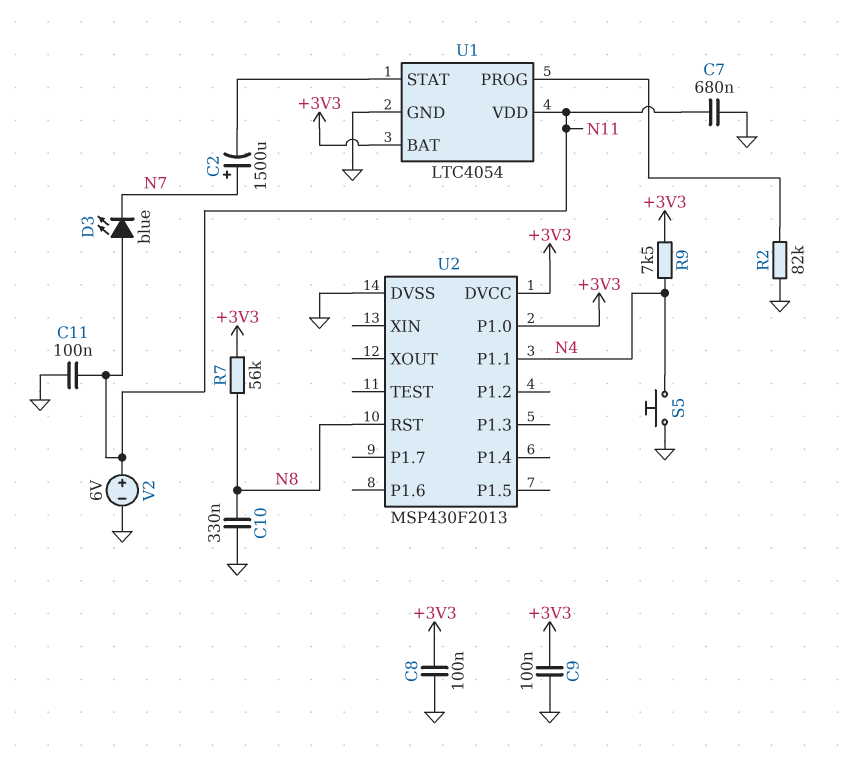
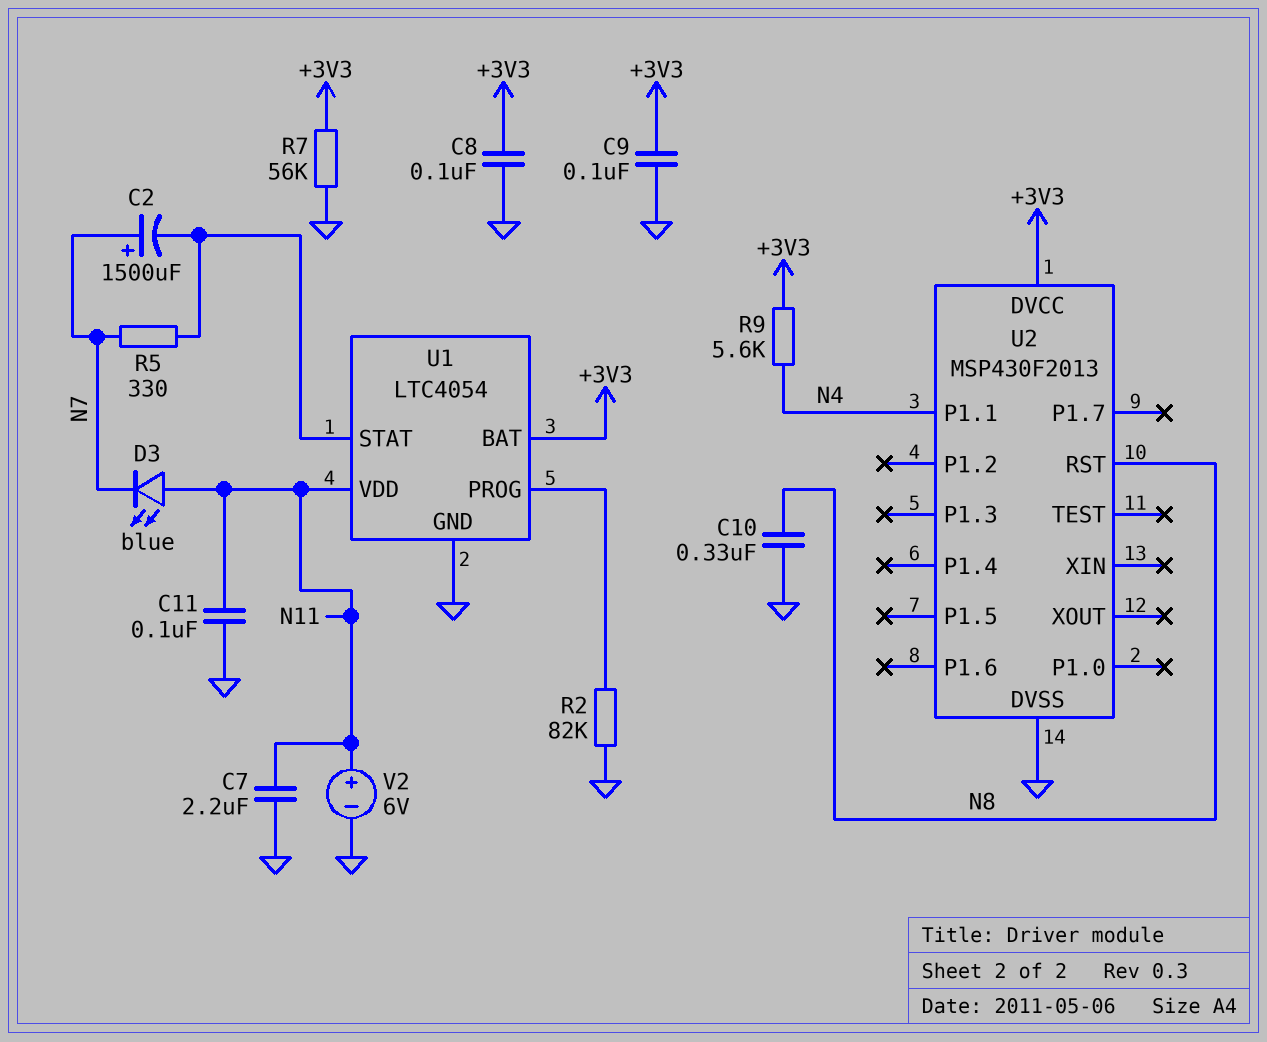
C7: 680nF (GND, N11) -> 2.2uF (GND, N11)
R5: none -> 330 (N7, U1/STAT)
R7: 56k (+3V3, N8) -> 56k (+3V3, GND)
R9: 7.5k (+3V3, N4) -> 5.6k (+3V3, N4)
S5: button (GND, N4) -> none
U2 pin P1.0: +3V3 -> none

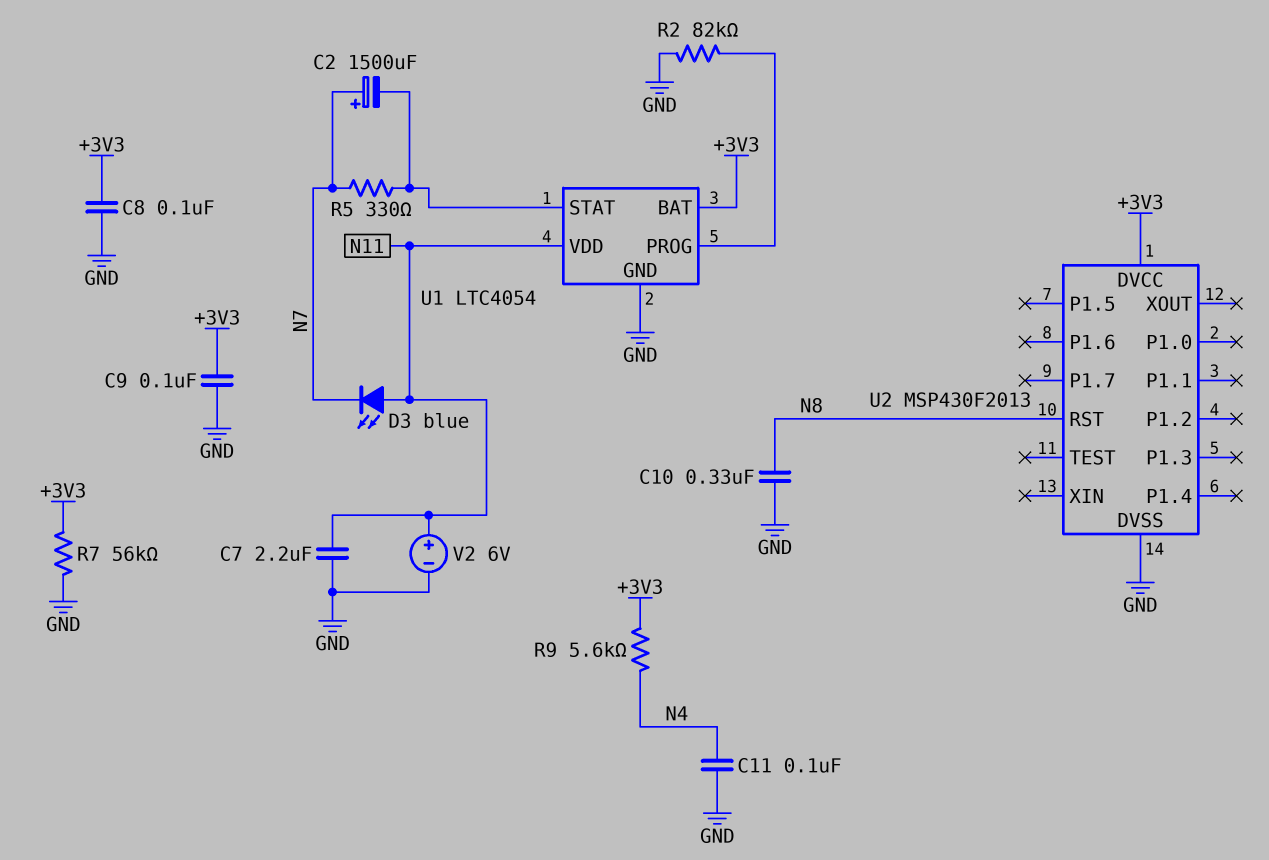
C11: 100nF (GND, N11) -> 100nF (GND, N4)
U2 pin P1.1: N4 -> none

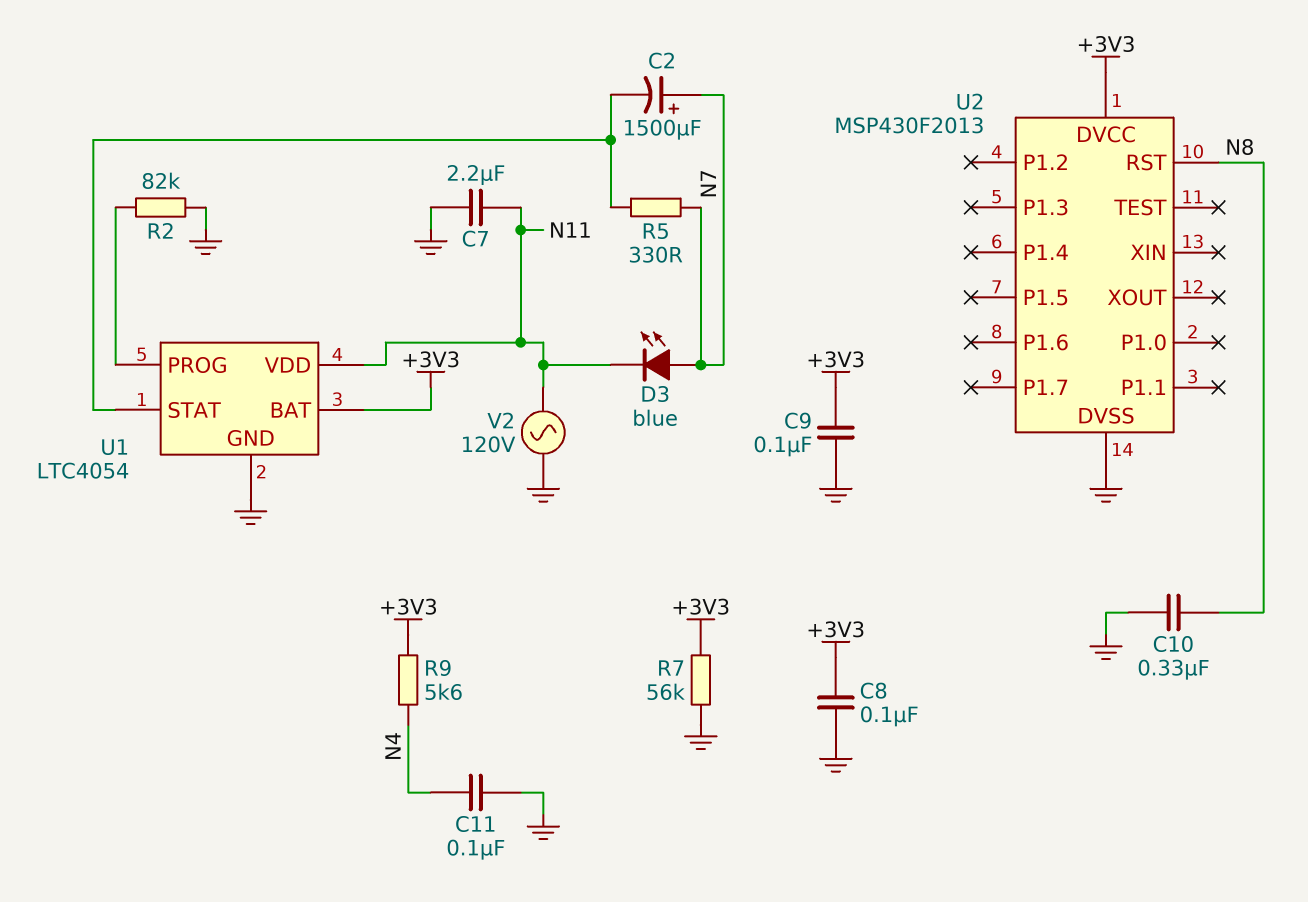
D3: LED blue (A N11, K N7) -> LED blue (A N7, K N11)
V2: 6V (plus N11, minus GND) -> AC 120V (GND, N11)

